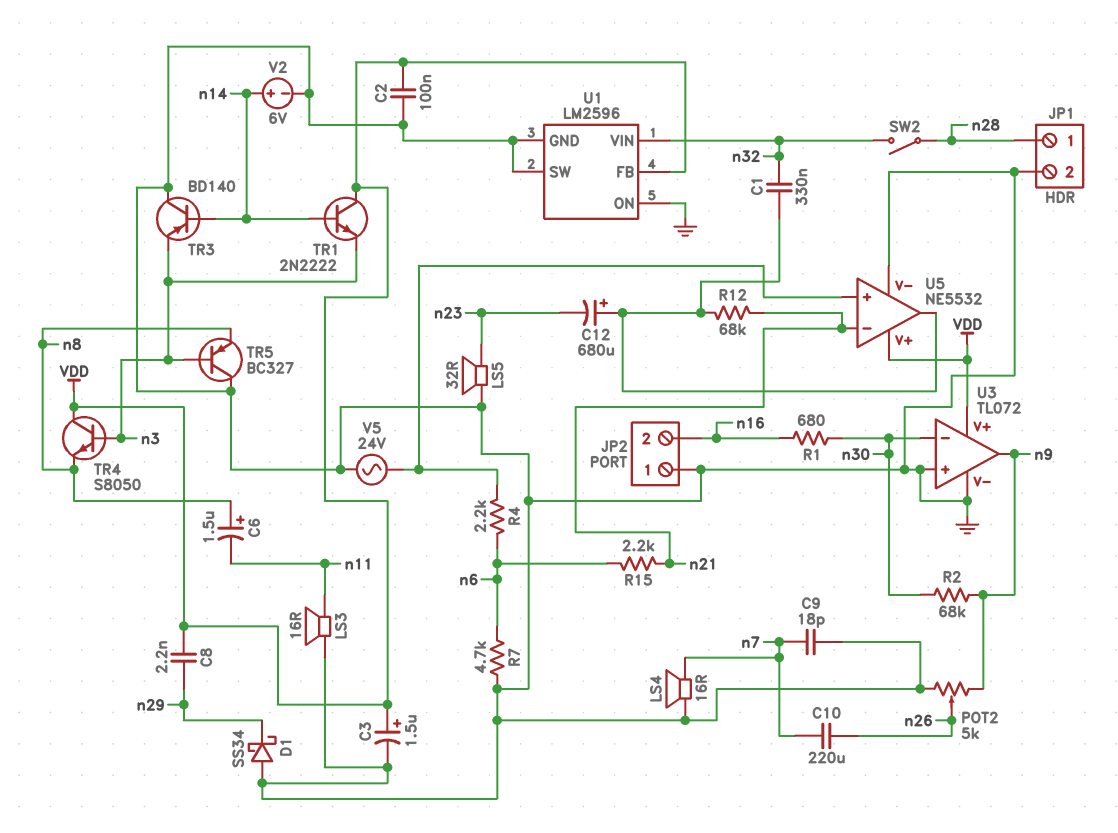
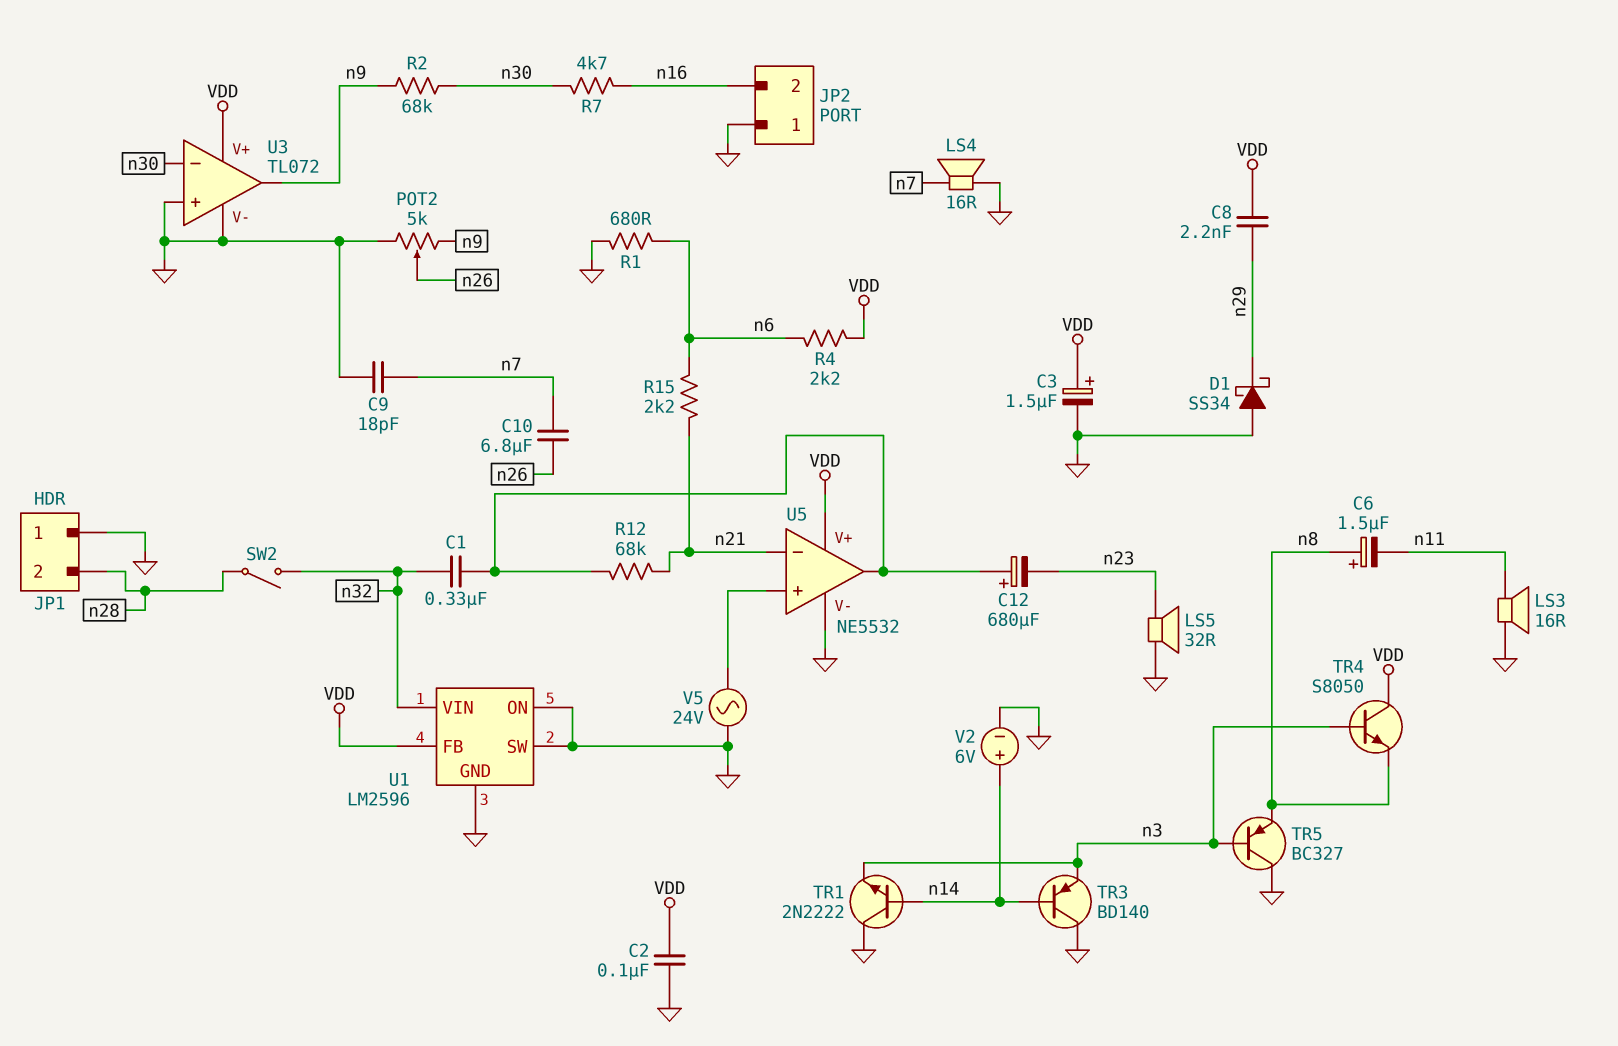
C10: 220uF (n7, n26) -> 6.8uF (n7, n26)
JP1 pin 1: n28 -> GND
JP1 pin 2: GND -> n28
R1: 680 (n16, n30) -> 680 (GND, n6)
R4: 2.2k (U5/in+, n6) -> 2.2k (VDD, n6)
R7: 4.7k (GND, n6) -> 4.7k (n16, n30)
TR1: NPN 2N2222 (B n14, C VDD, E n3) -> NPN 2N2222 (B n14, C GND, E n3)

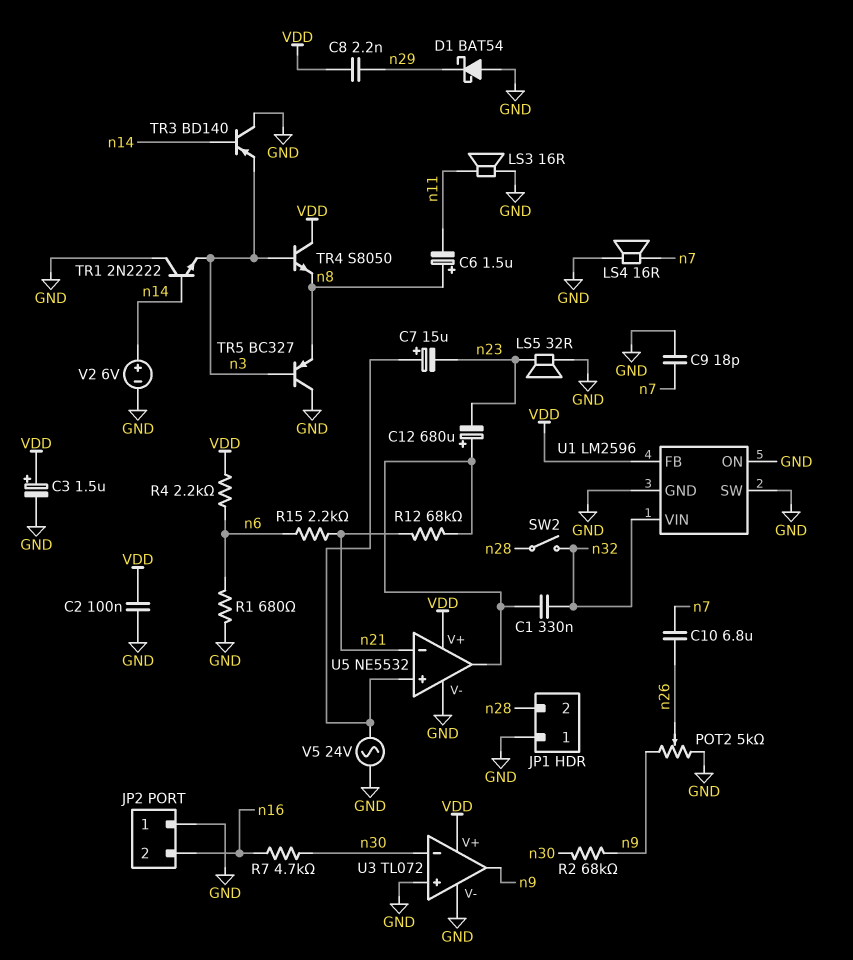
C7: none -> 15uF (plus U5/in+, minus n23)
D1: schottky SS34 (A GND, K n29) -> schottky BAT54 (A GND, K n29)

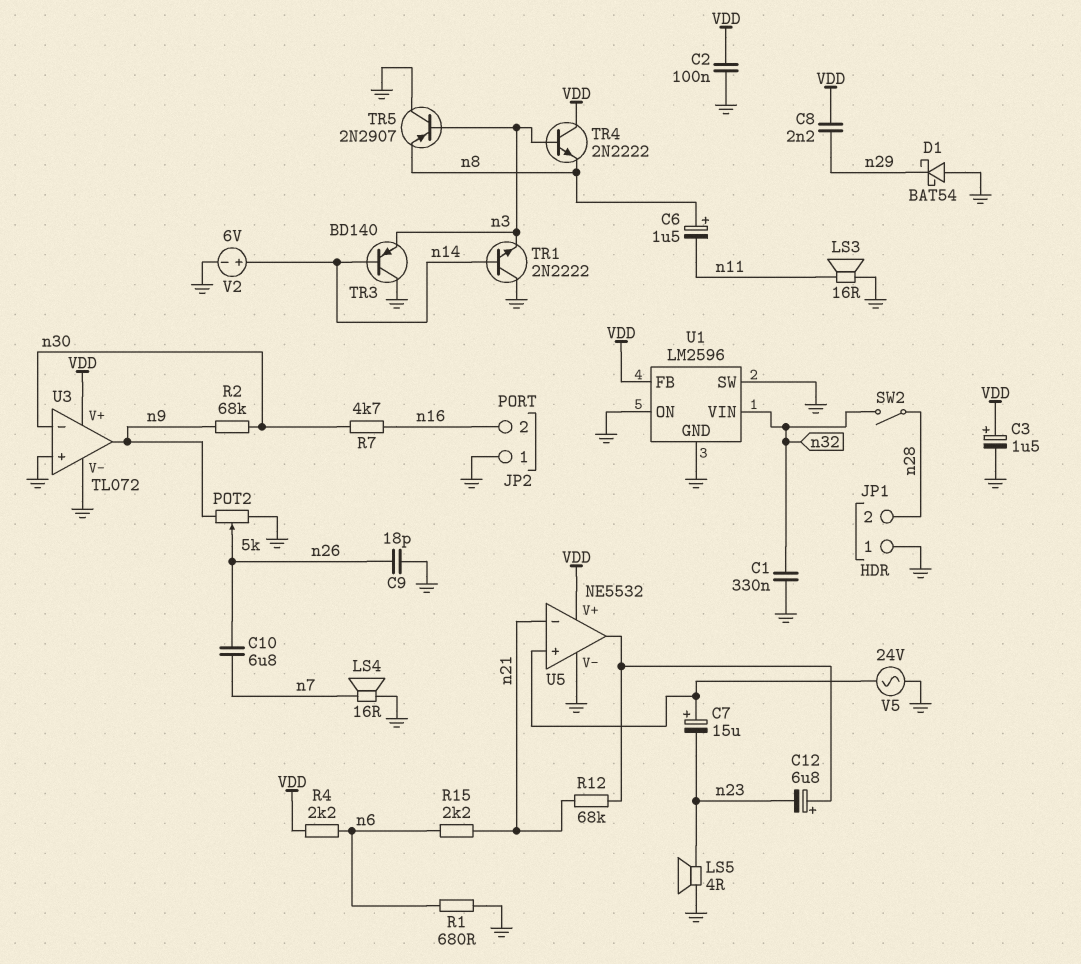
C1: 330nF (U5/out, n32) -> 330nF (GND, n32)
C9: 18pF (GND, n7) -> 18pF (GND, n26)
C12: 680uF (plus U5/out, minus n23) -> 6.8uF (plus U5/out, minus n23)
LS5: speaker 32R (GND, n23) -> speaker 4R (GND, n23)
TR4: NPN S8050 (B n3, C VDD, E n8) -> NPN 2N2222 (B n3, C VDD, E n8)
TR5: PNP BC327 (B n3, C GND, E n8) -> PNP 2N2907 (B n3, C GND, E n8)

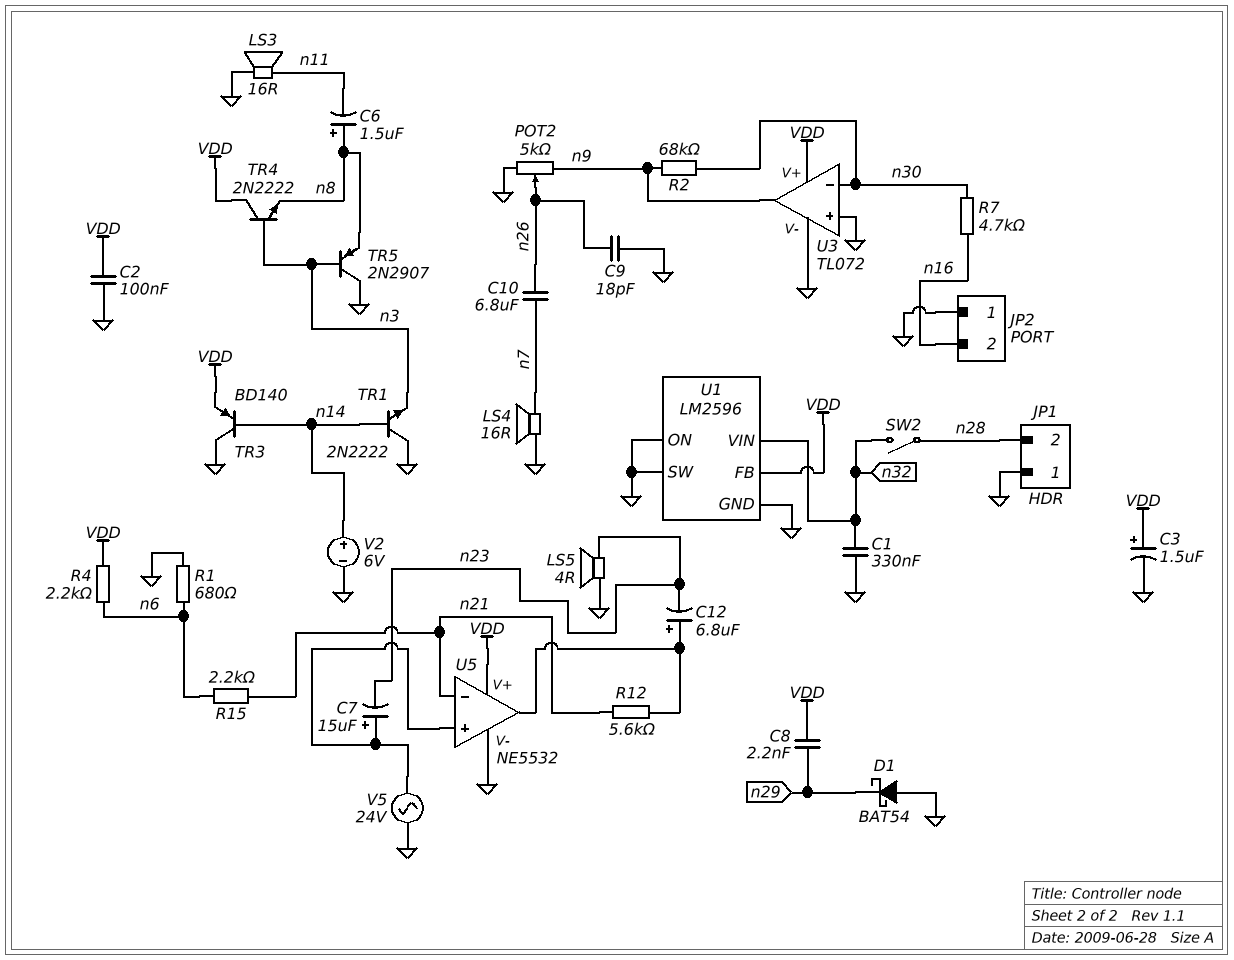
R12: 68k (U5/out, n21) -> 5.6k (U5/out, n21)
TR3: PNP BD140 (B n14, C GND, E n3) -> PNP BD140 (B n14, C GND, E VDD)

